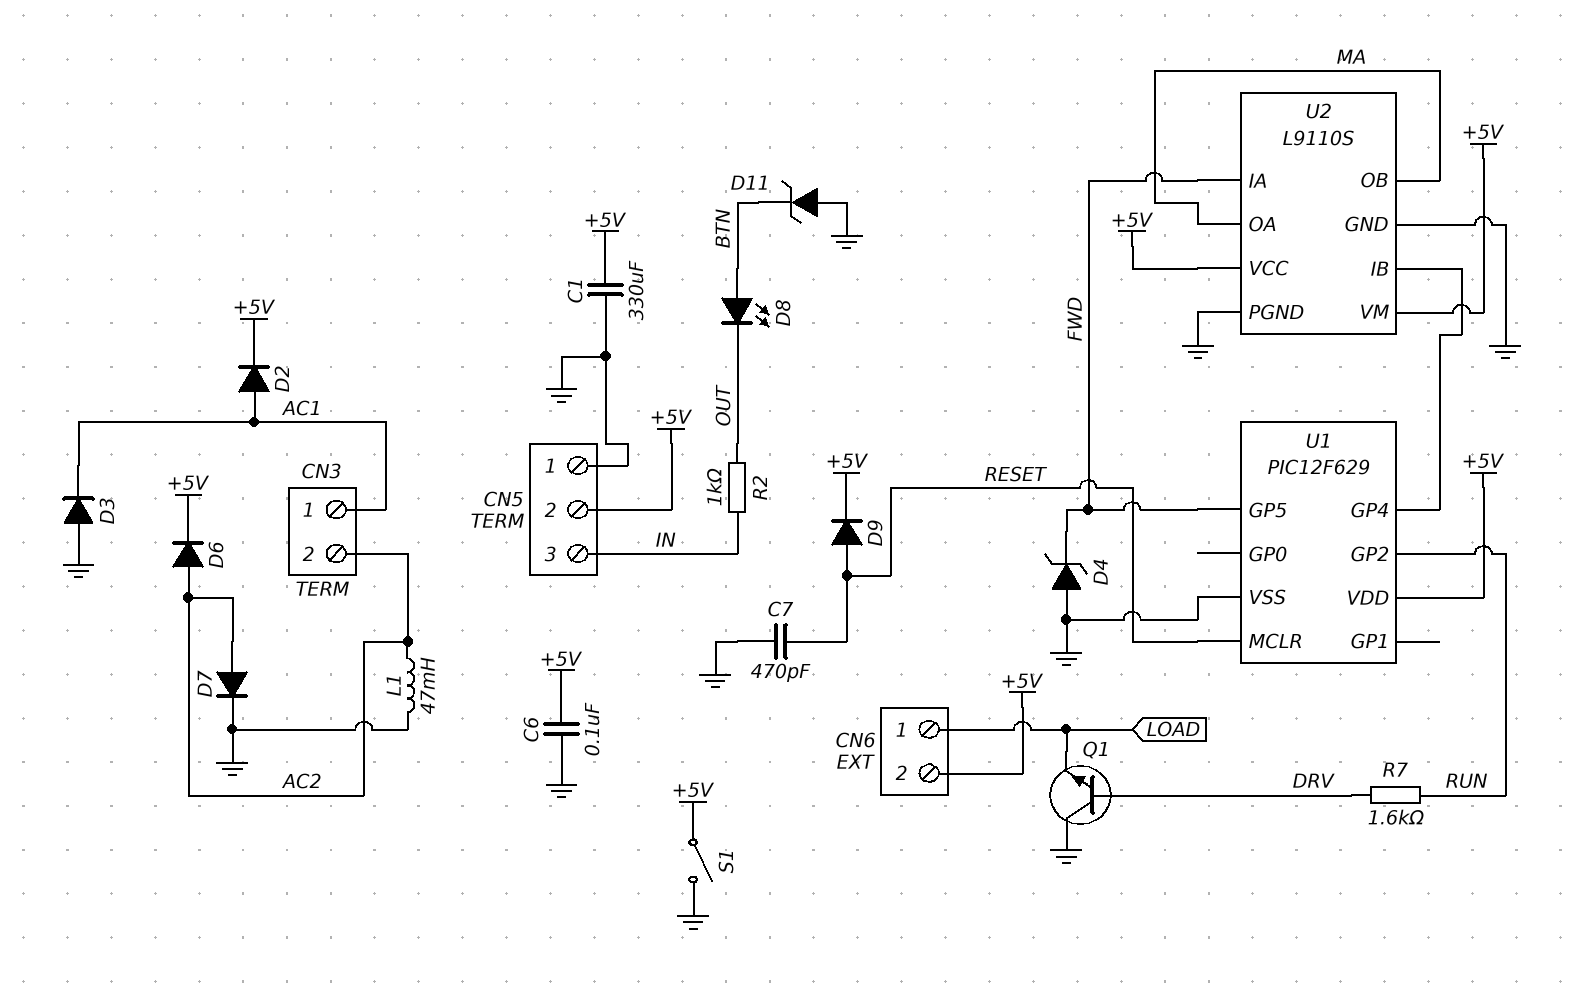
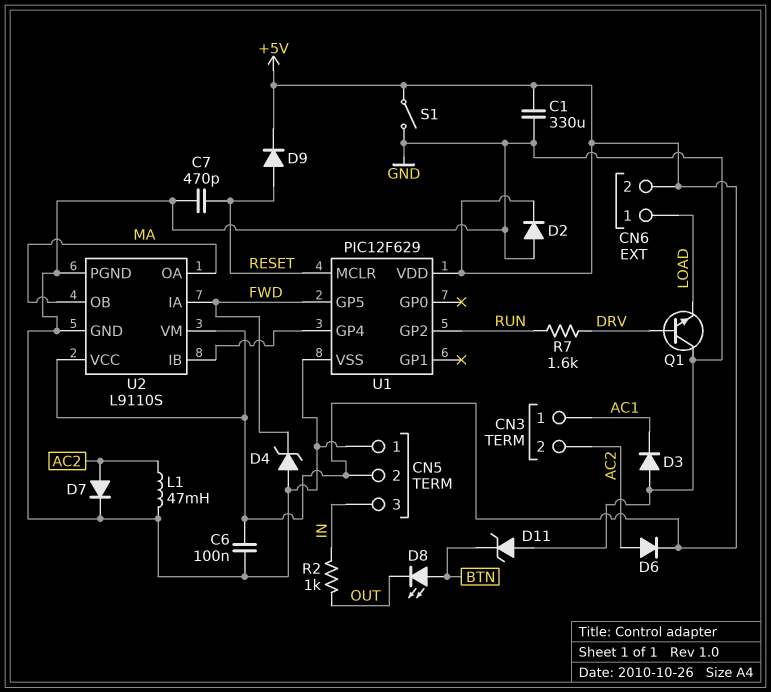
D2: diode (A AC1, K +5V) -> diode (A GND, K +5V)

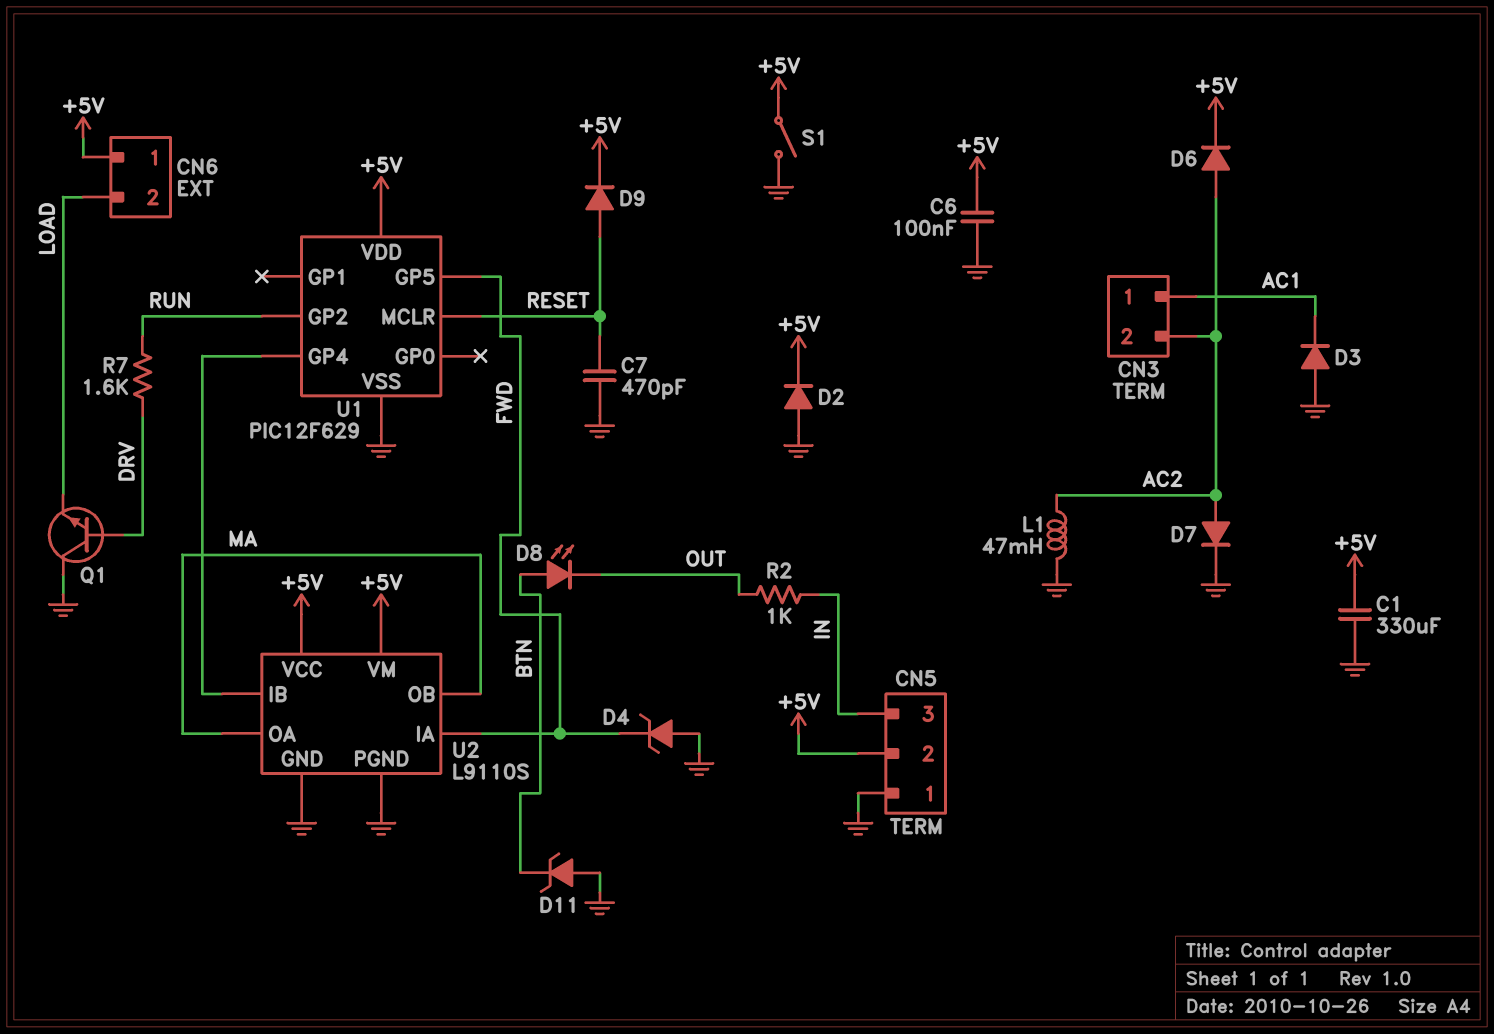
CN6 pin 1: LOAD -> +5V
CN6 pin 2: +5V -> LOAD

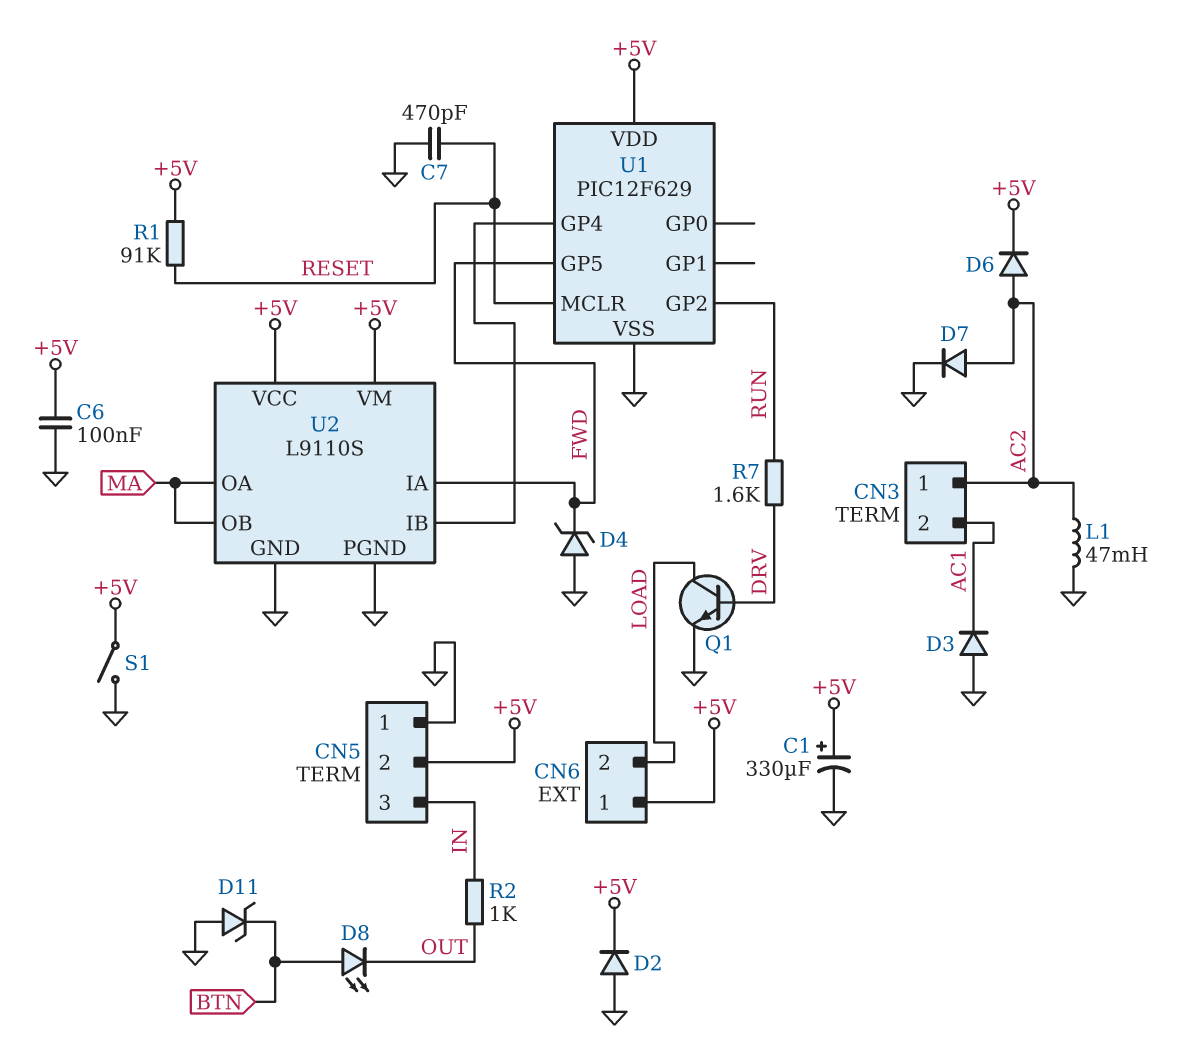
C1: 330uF (+5V, GND) -> 330uF (plus +5V, minus GND)
CN3 pin 1: AC1 -> AC2
CN3 pin 2: AC2 -> AC1
D9: diode (A RESET, K +5V) -> none
Q1: NPN (B DRV, C GND, E LOAD) -> NPN (B DRV, C LOAD, E GND)
R1: none -> 91k (+5V, RESET)

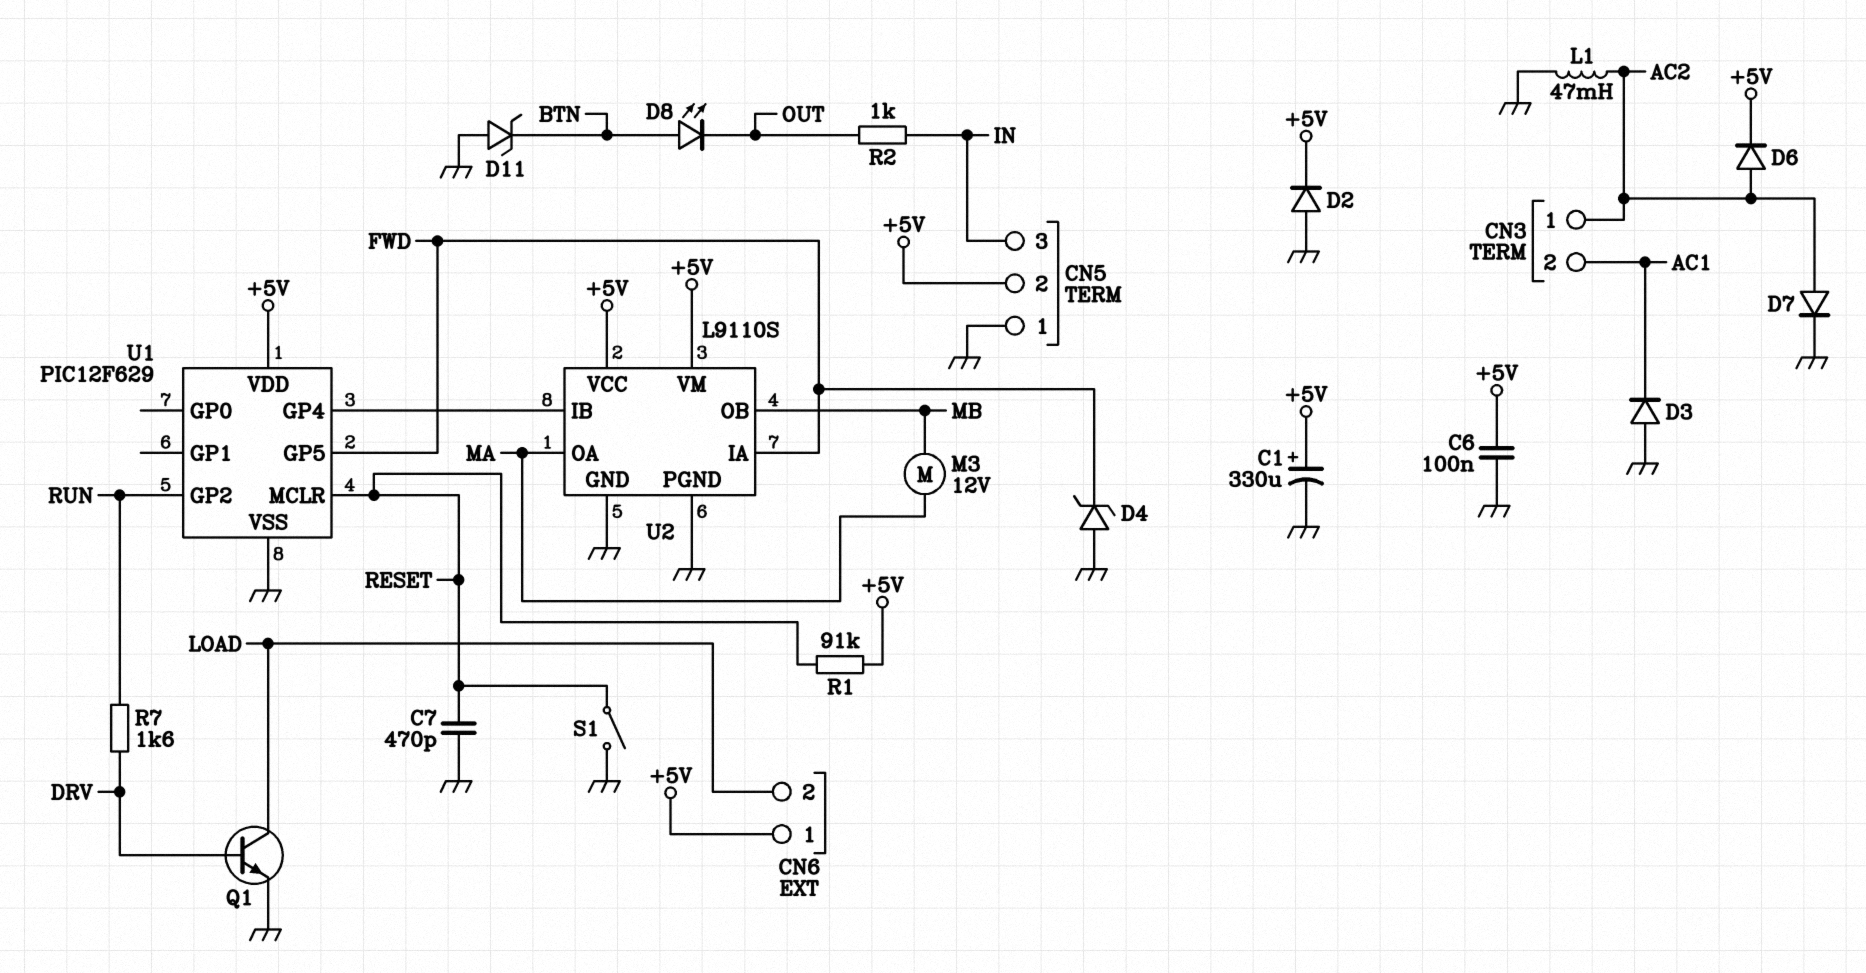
M3: none -> motor 12V (MA, MB)
S1: switch (+5V, GND) -> switch (GND, RESET)
U2 pin OB: MA -> MB

